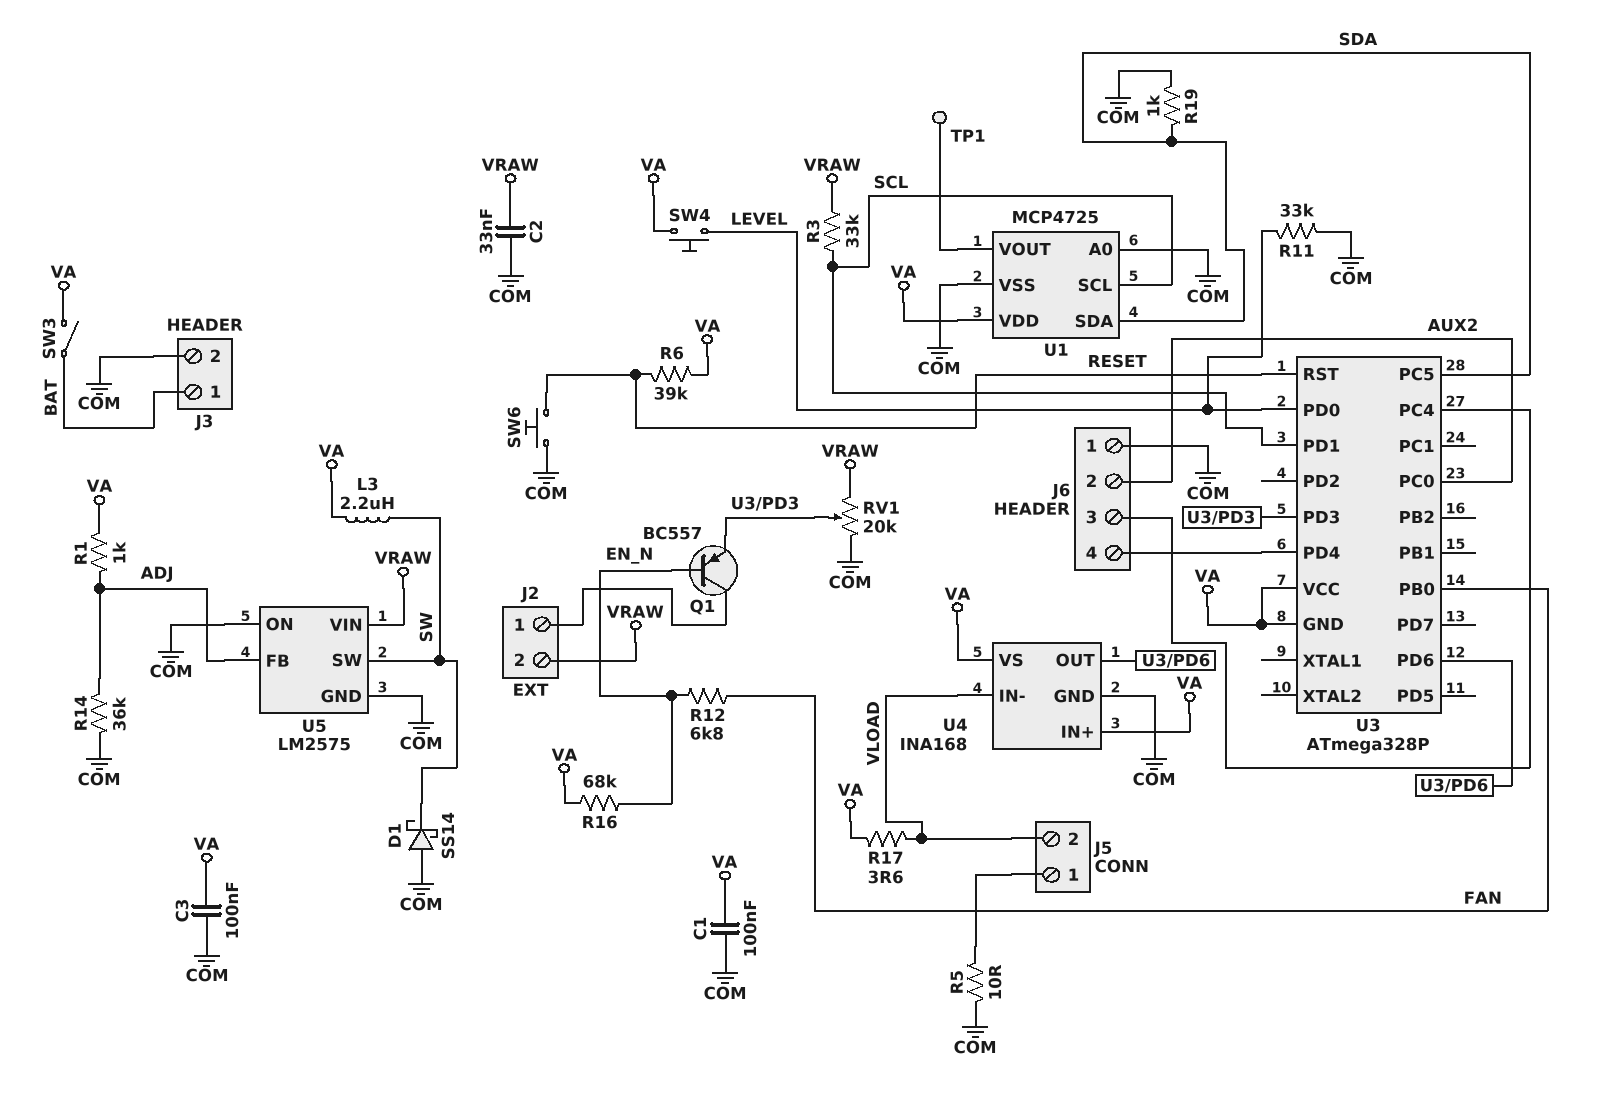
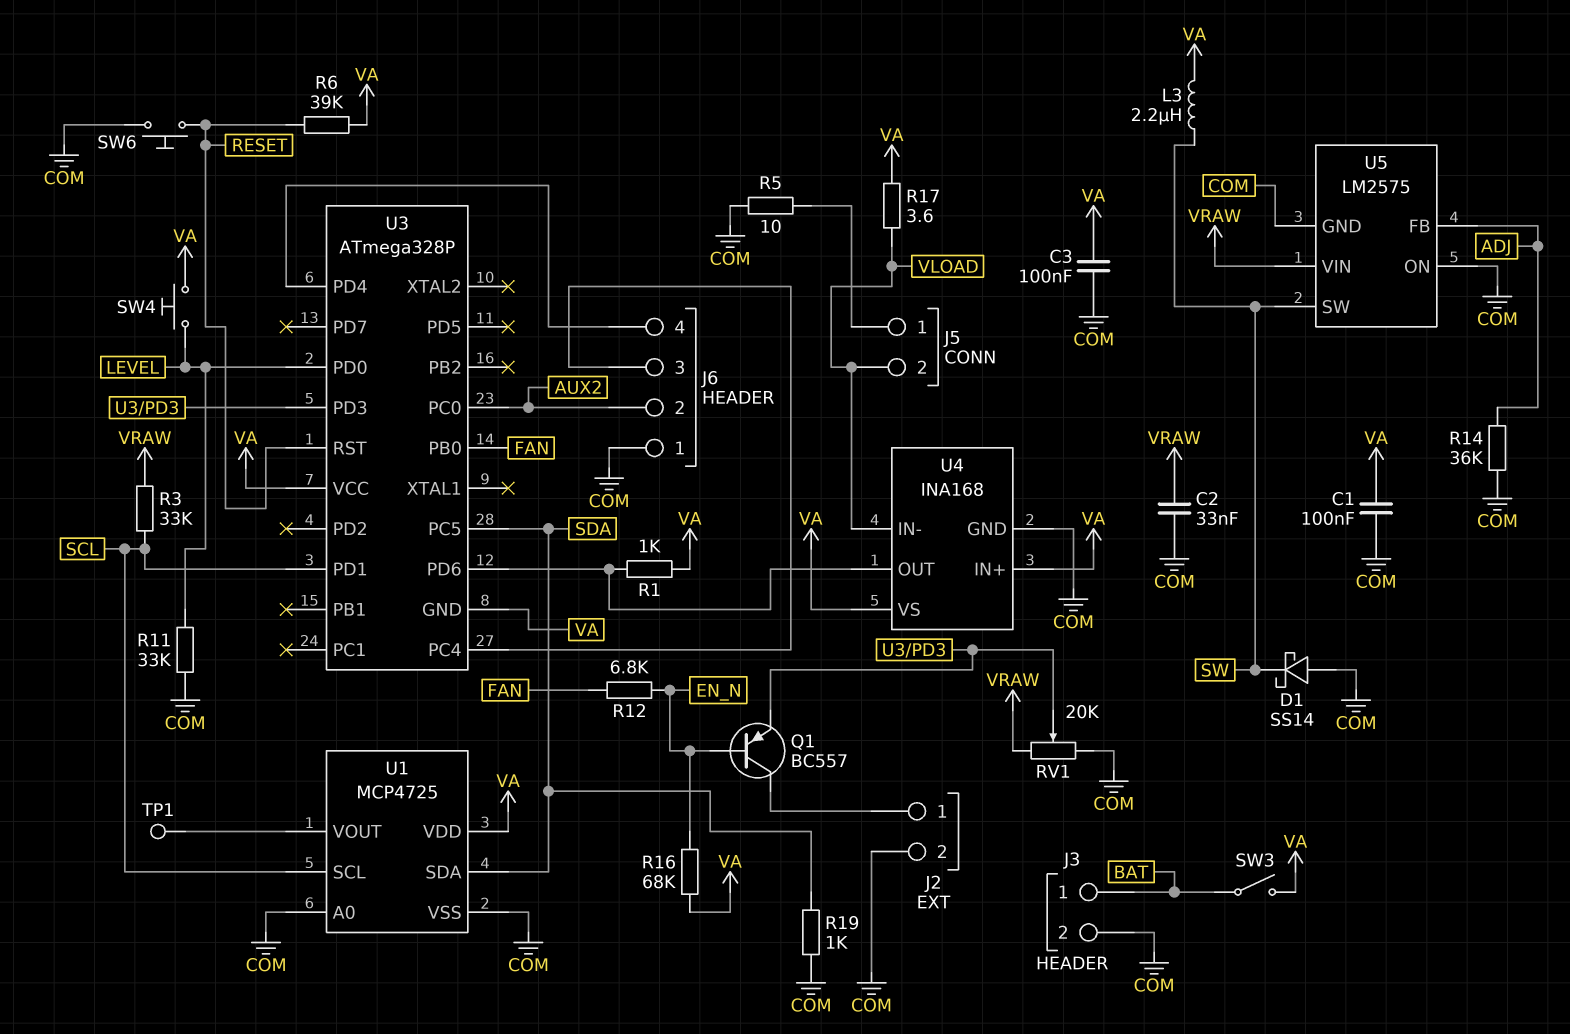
J2 pin 2: VRAW -> COM
R1: 1k (ADJ, VA) -> 1k (U3/PD6, VA)

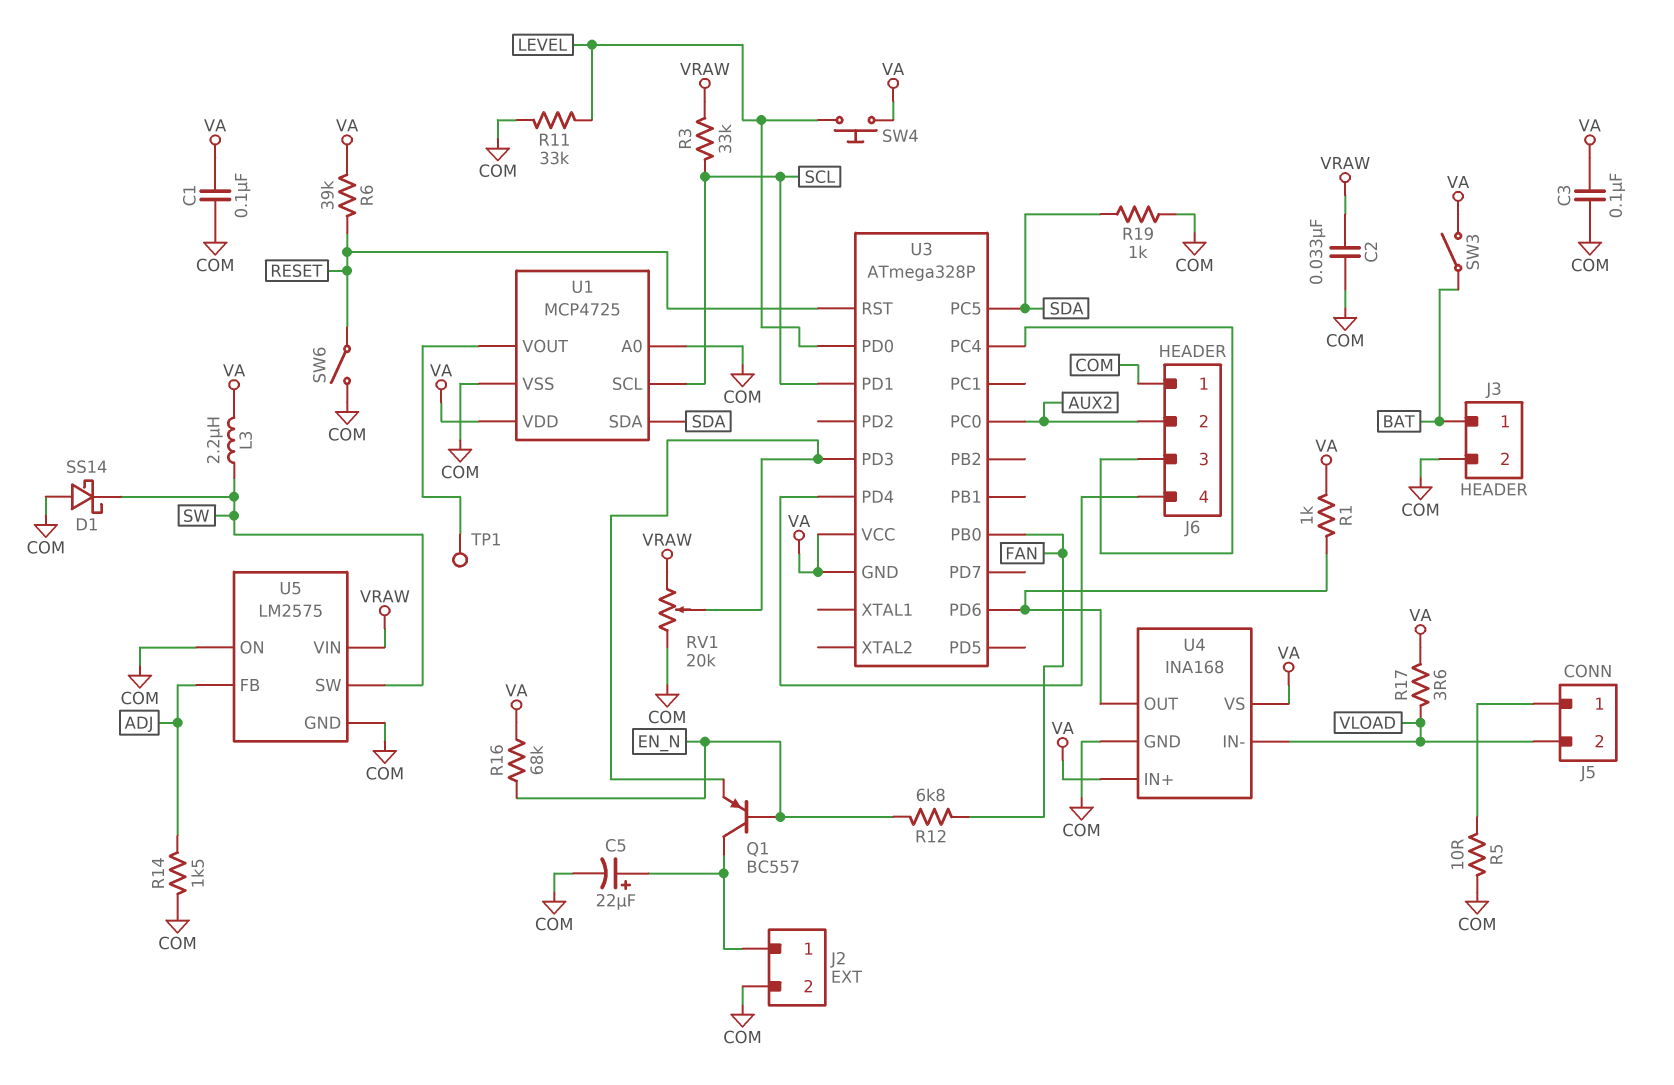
C5: none -> 22uF (plus J2/1, minus COM)
R14: 36k (ADJ, COM) -> 1.5k (ADJ, COM)
SW6: button (COM, RESET) -> switch (COM, RESET)

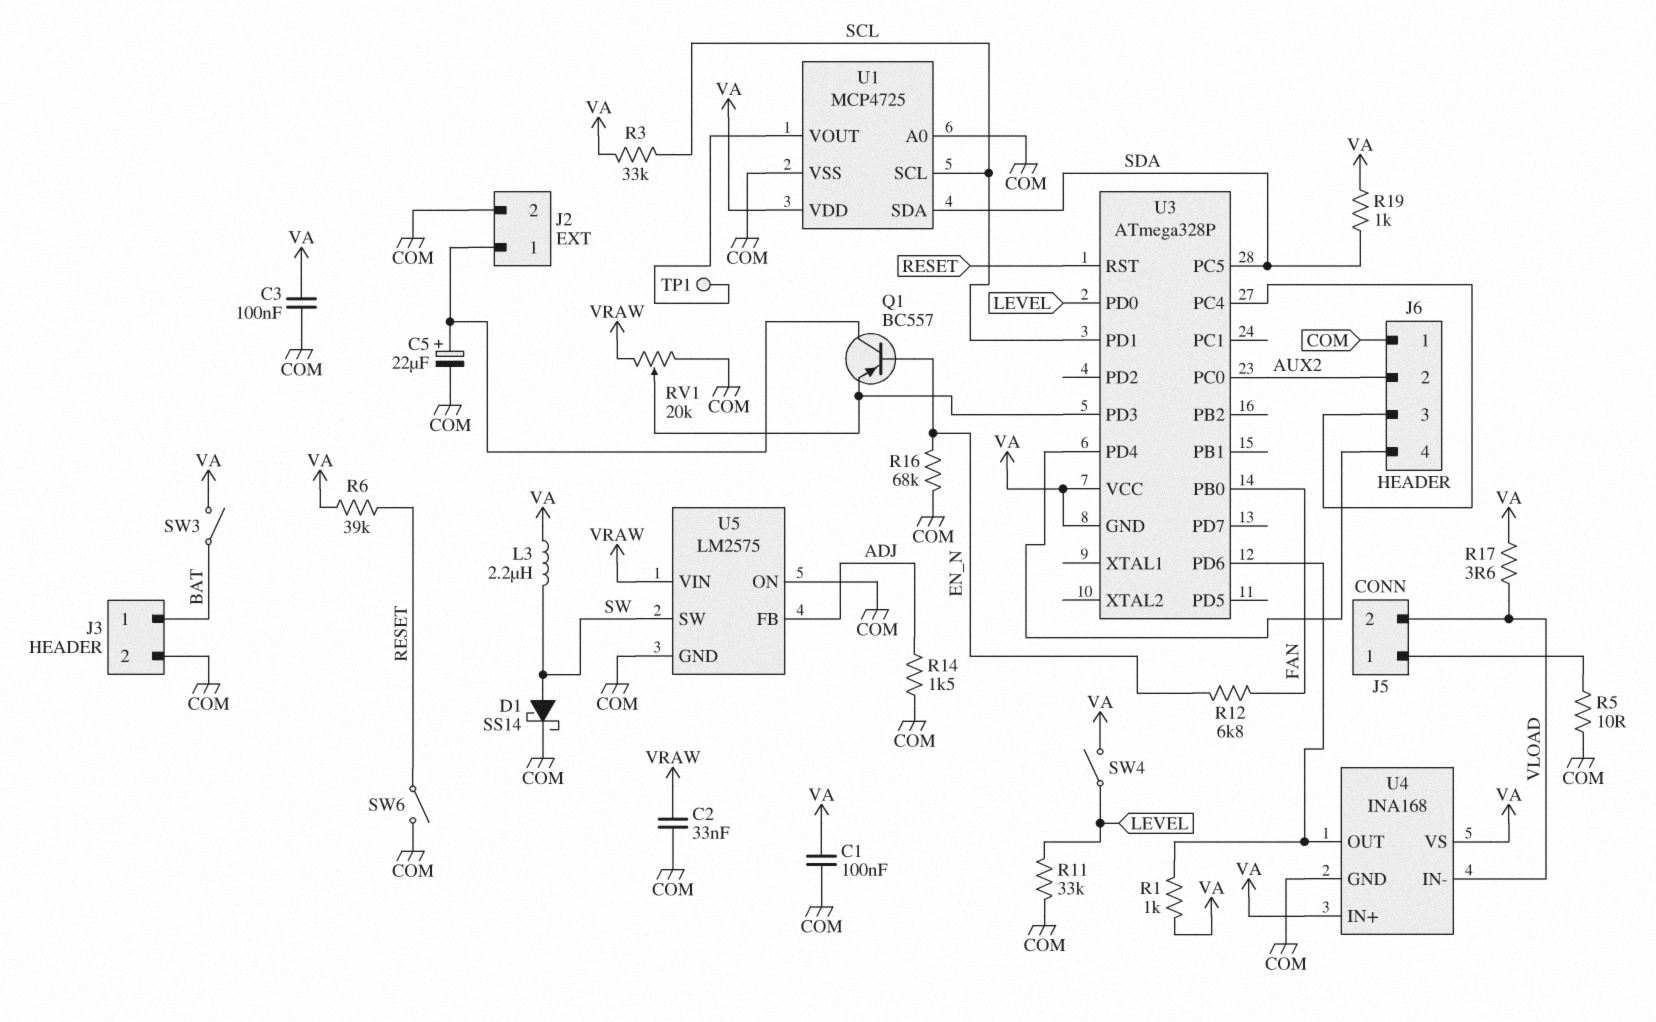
D1: schottky SS14 (A COM, K SW) -> schottky SS14 (A SW, K COM)
R3: 33k (SCL, VRAW) -> 33k (SCL, VA)
R16: 68k (EN_N, VA) -> 68k (COM, EN_N)
R19: 1k (COM, SDA) -> 1k (SDA, VA)
SW4: button (LEVEL, VA) -> switch (LEVEL, VA)

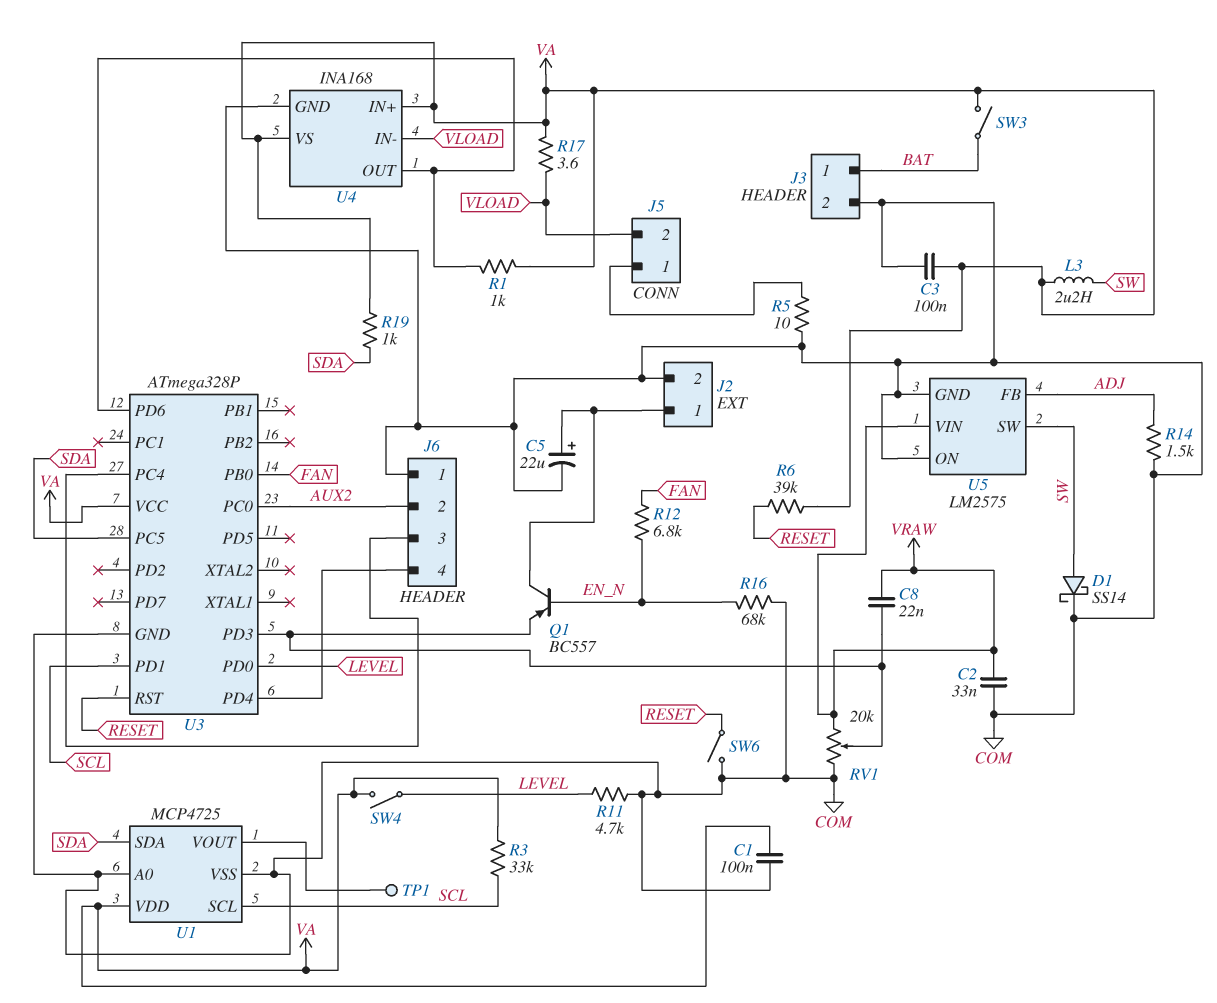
C8: none -> 22nF (U3/PD3, VRAW)
R11: 33k (COM, LEVEL) -> 4.7k (COM, LEVEL)
U3 pin GND: VA -> COM

